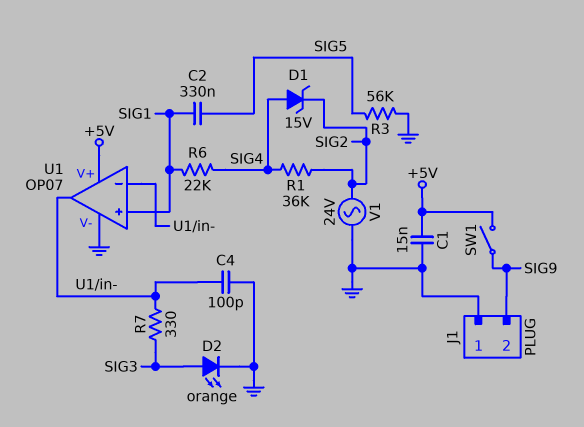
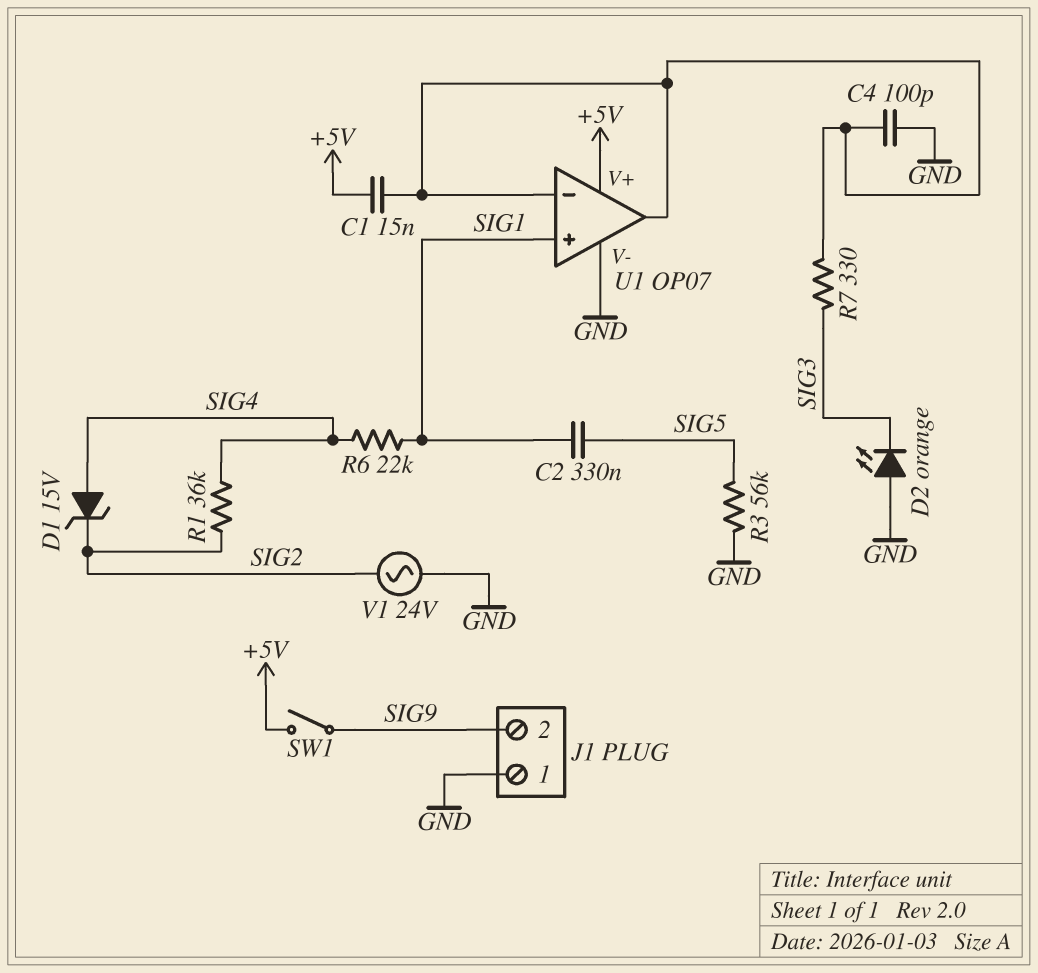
C1: 15nF (+5V, GND) -> 15nF (+5V, U1/in-)
D2: LED orange (A SIG3, K GND) -> LED orange (A GND, K SIG3)

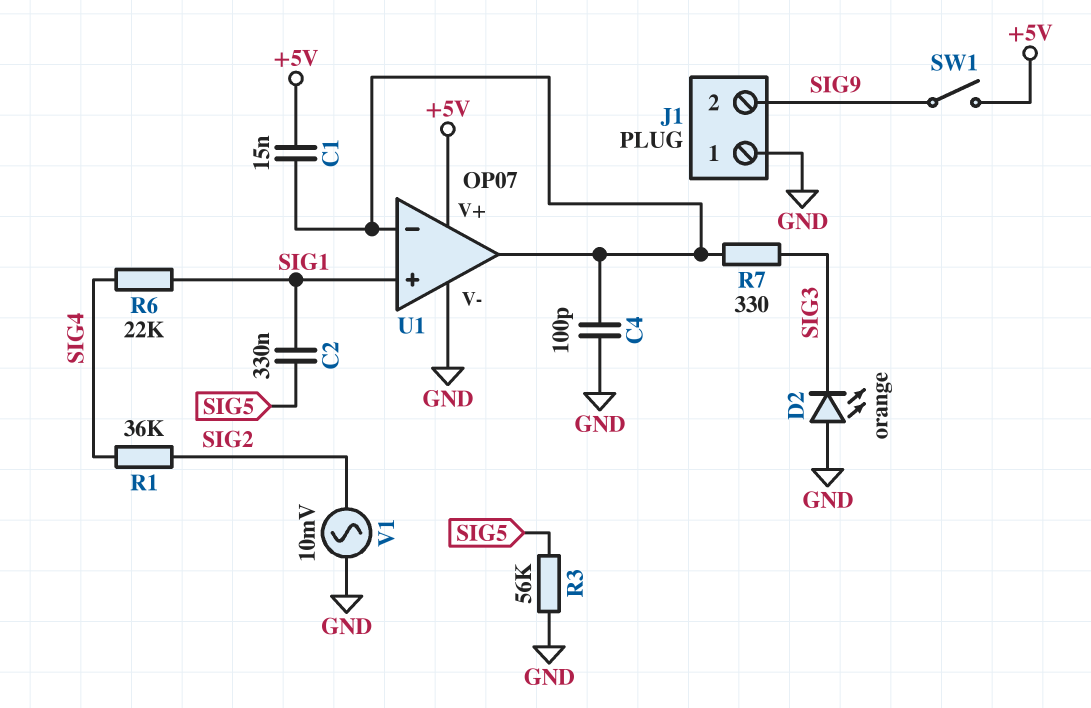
D1: zener 15V (A SIG4, K SIG2) -> none
V1: AC 24V (GND, SIG2) -> AC 10mV (GND, SIG2)

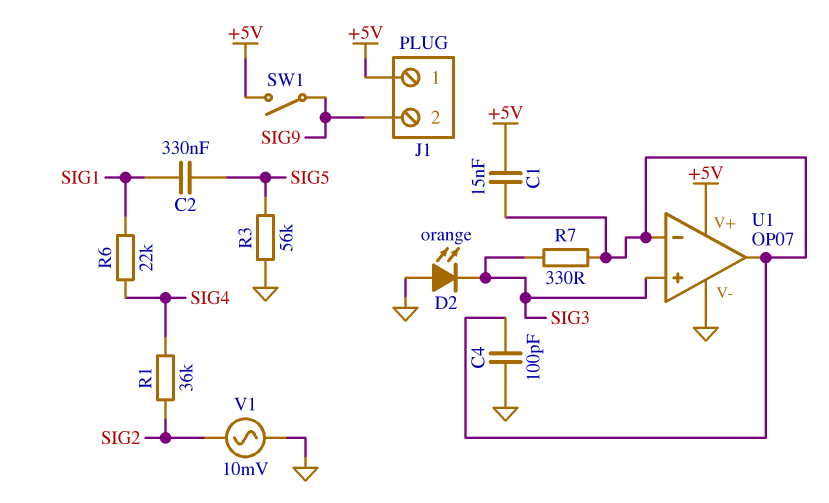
J1 pin 1: GND -> +5V
U1 pin in+: SIG1 -> SIG3

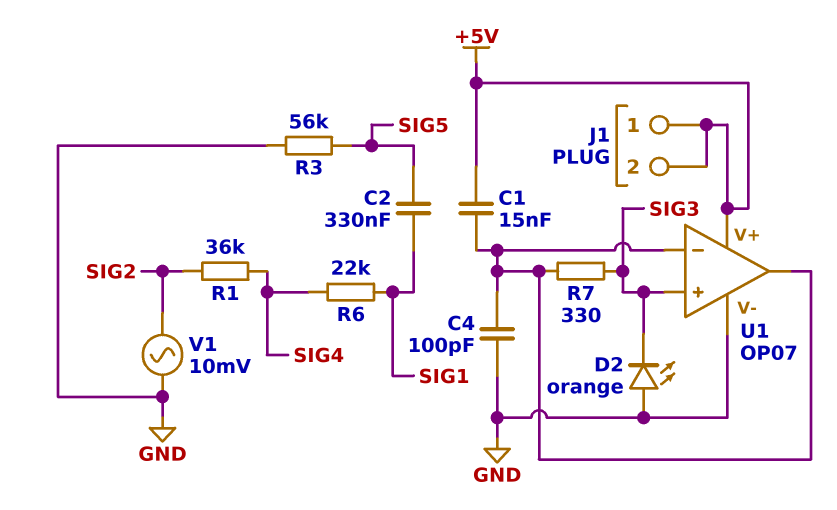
J1 pin 2: SIG9 -> +5V
SW1: switch (+5V, SIG9) -> none

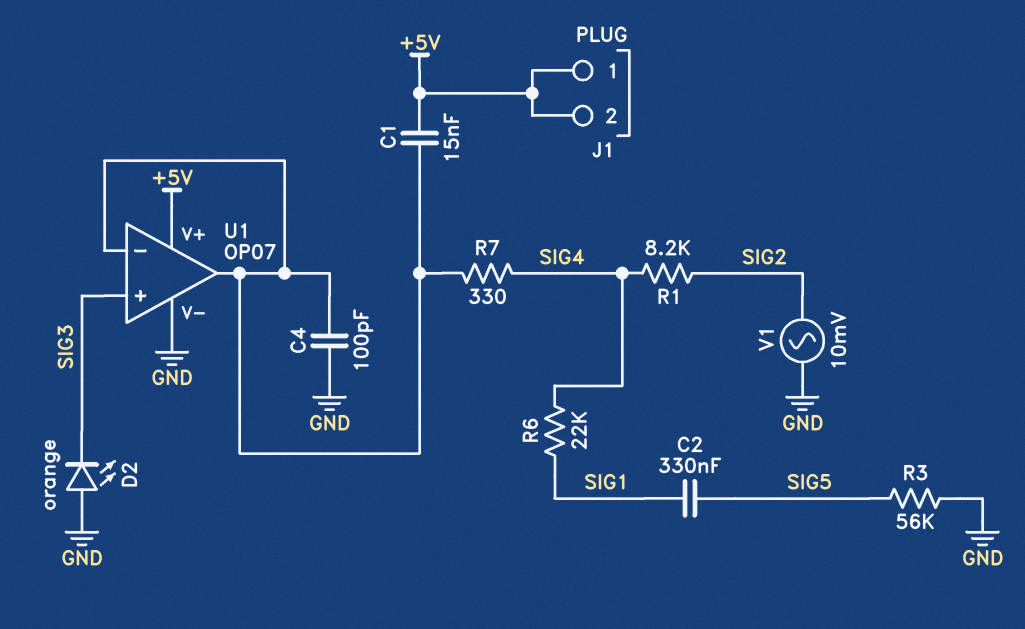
R1: 36k (SIG2, SIG4) -> 8.2k (SIG2, SIG4)
R7: 330 (SIG3, U1/in-) -> 330 (SIG4, U1/in-)

